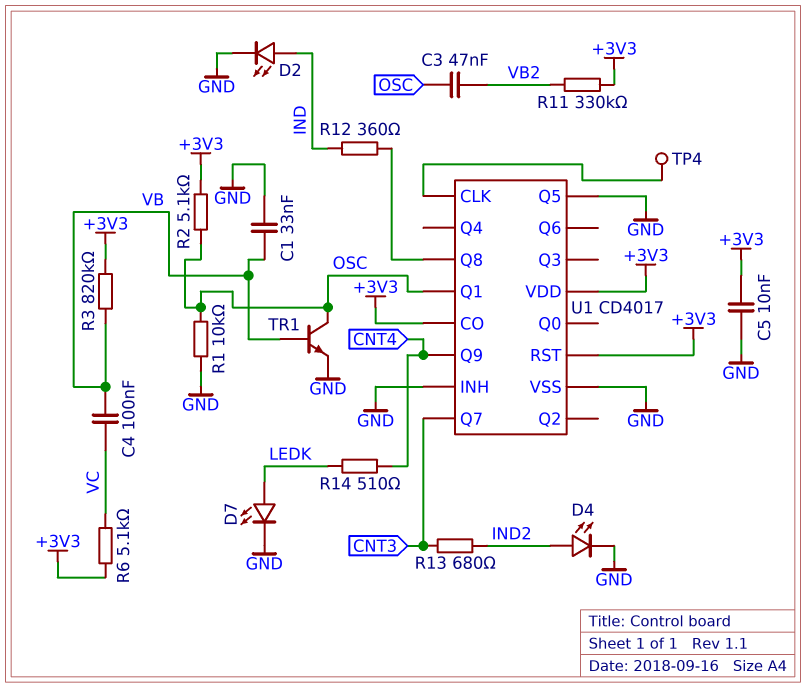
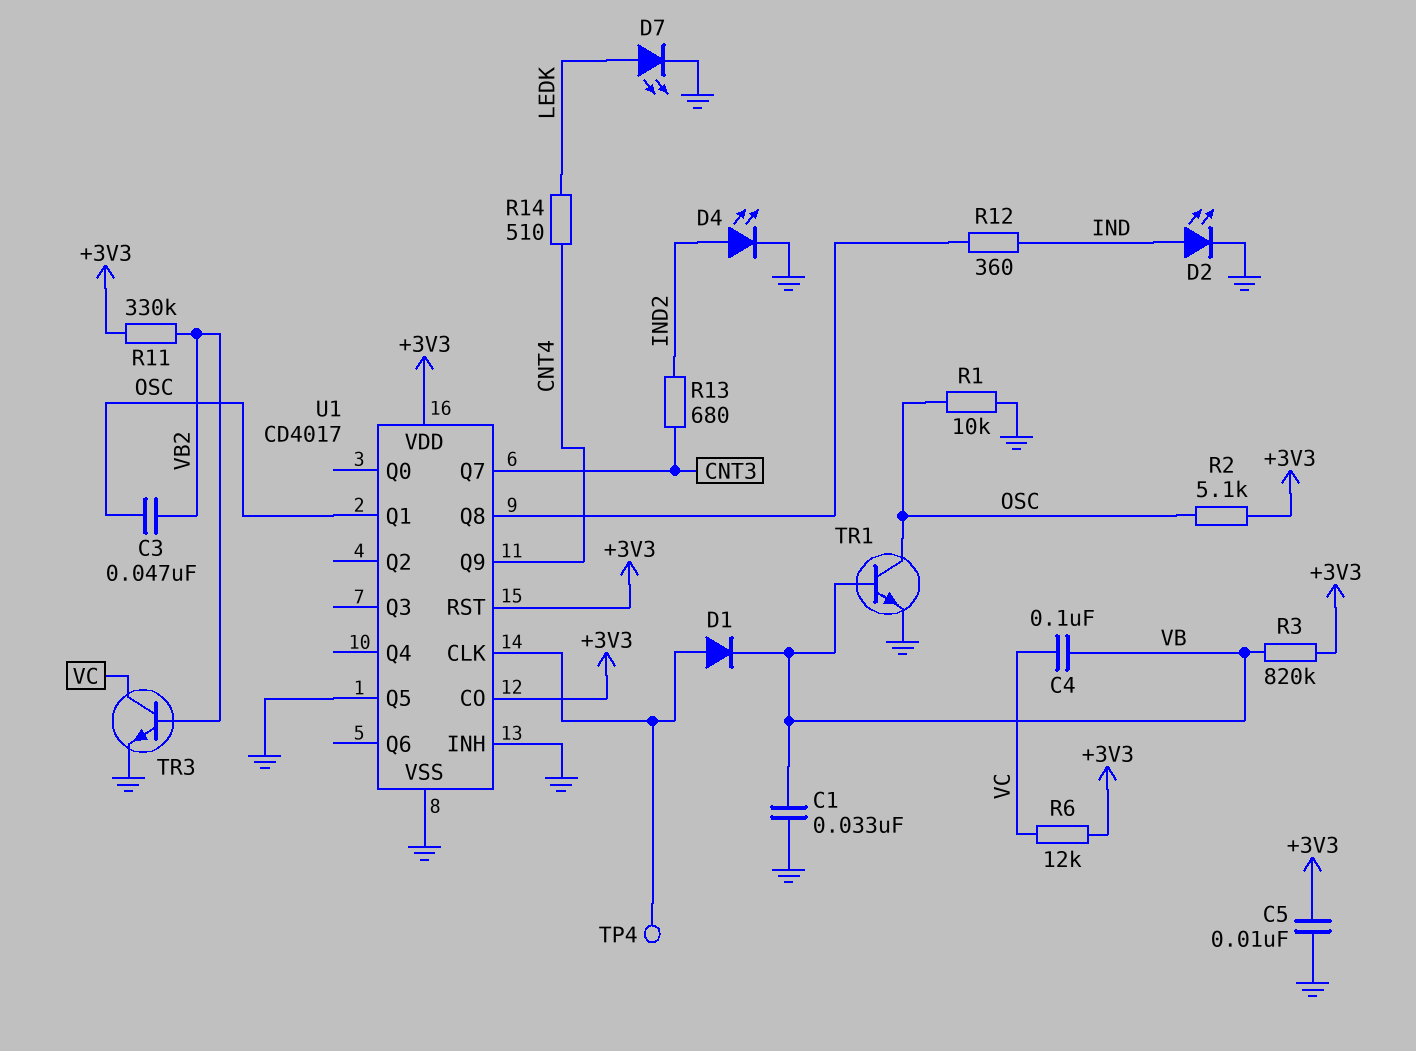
D1: none -> diode (A U1/CLK, K VB)
R6: 5.1k (+3V3, VC) -> 12k (+3V3, VC)
TR3: none -> NPN (B VB2, C VC, E GND)

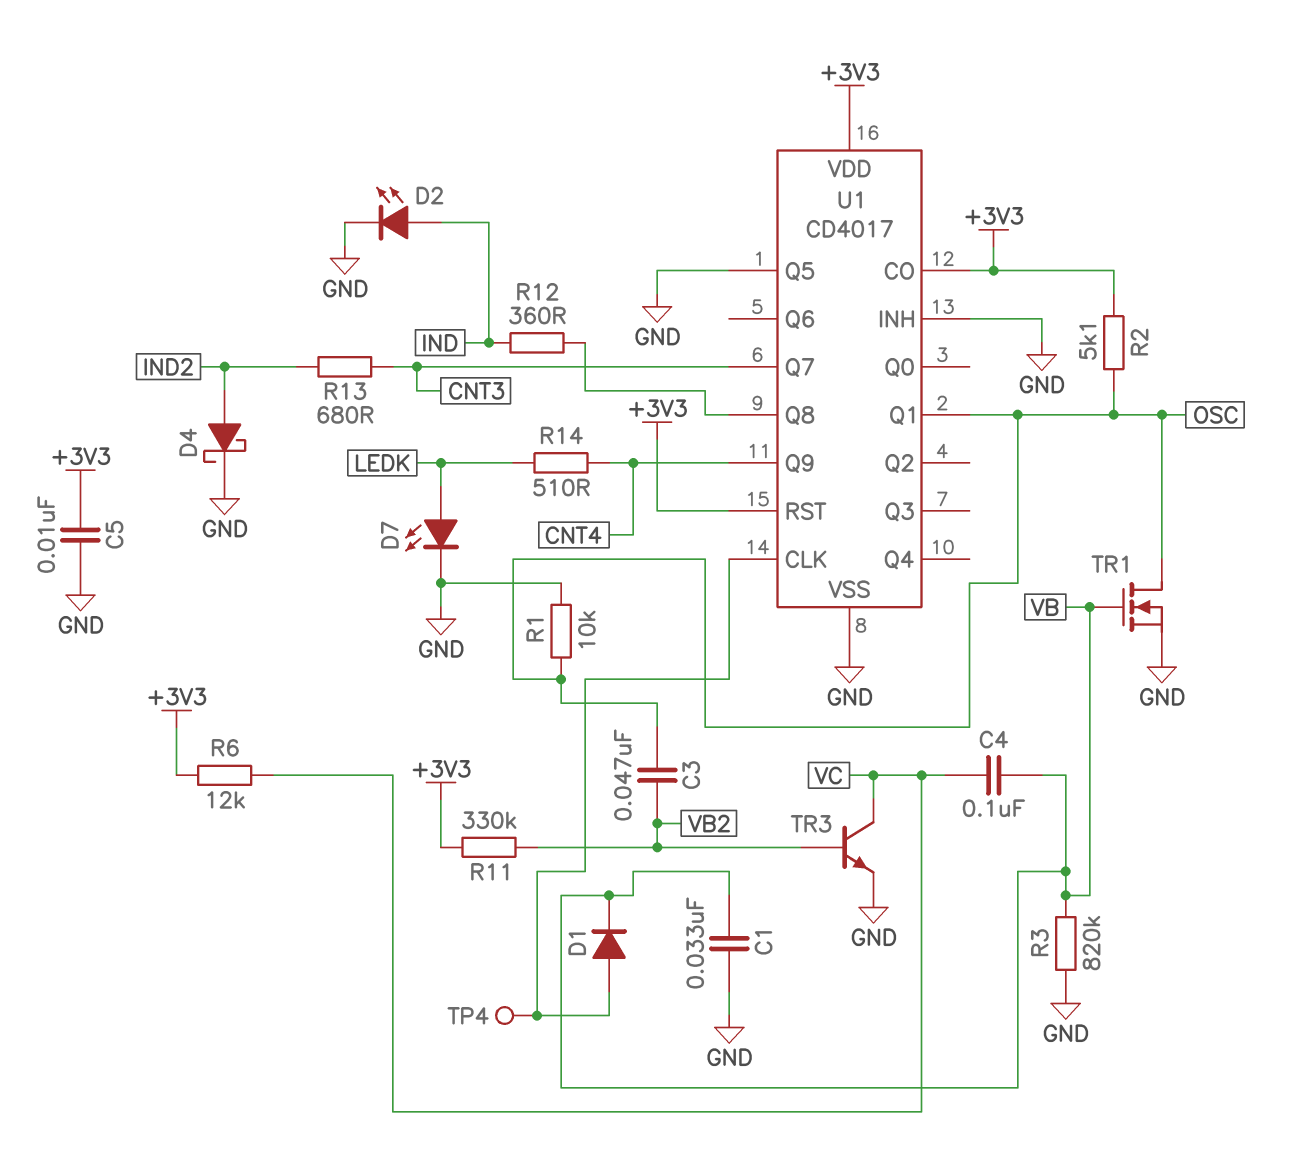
D4: LED (A IND2, K GND) -> schottky (A IND2, K GND)
R3: 820k (+3V3, VB) -> 820k (GND, VB)
TR1: NPN (B VB, C OSC, E GND) -> NMOS (G VB, D OSC, S GND)

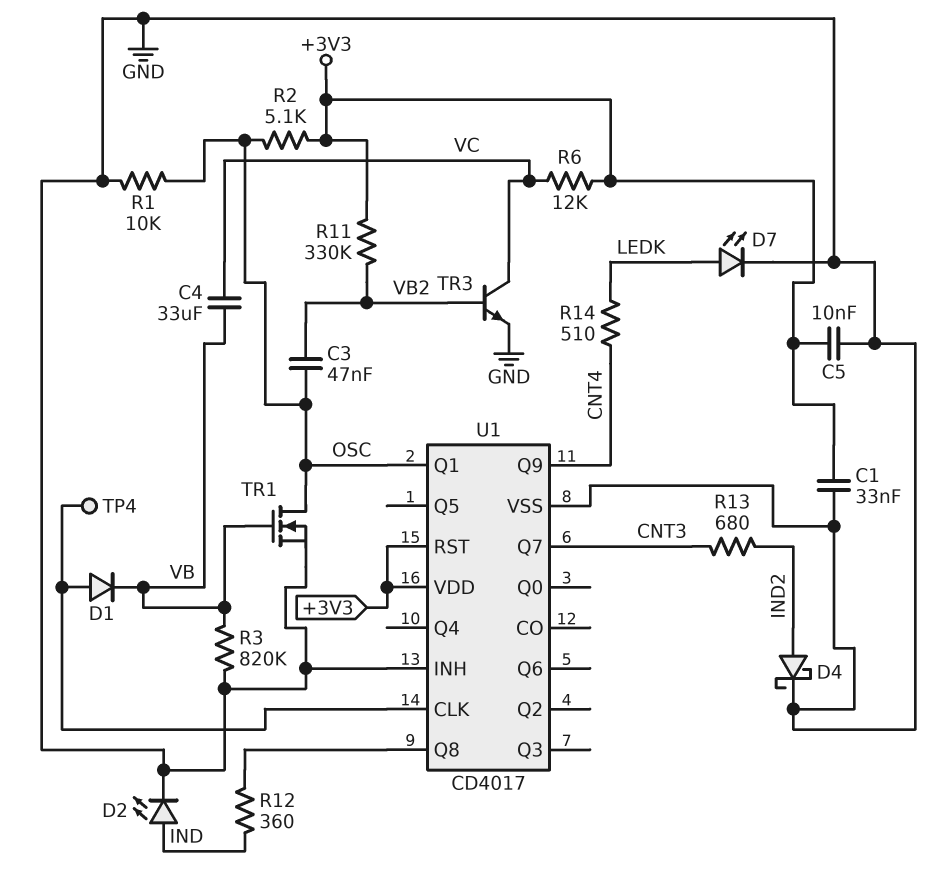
C1: 33nF (GND, VB) -> 33nF (+3V3, GND)
C4: 100nF (VB, VC) -> 33uF (VB, VC)
U1 pin CO: +3V3 -> none
U1 pin Q5: GND -> none

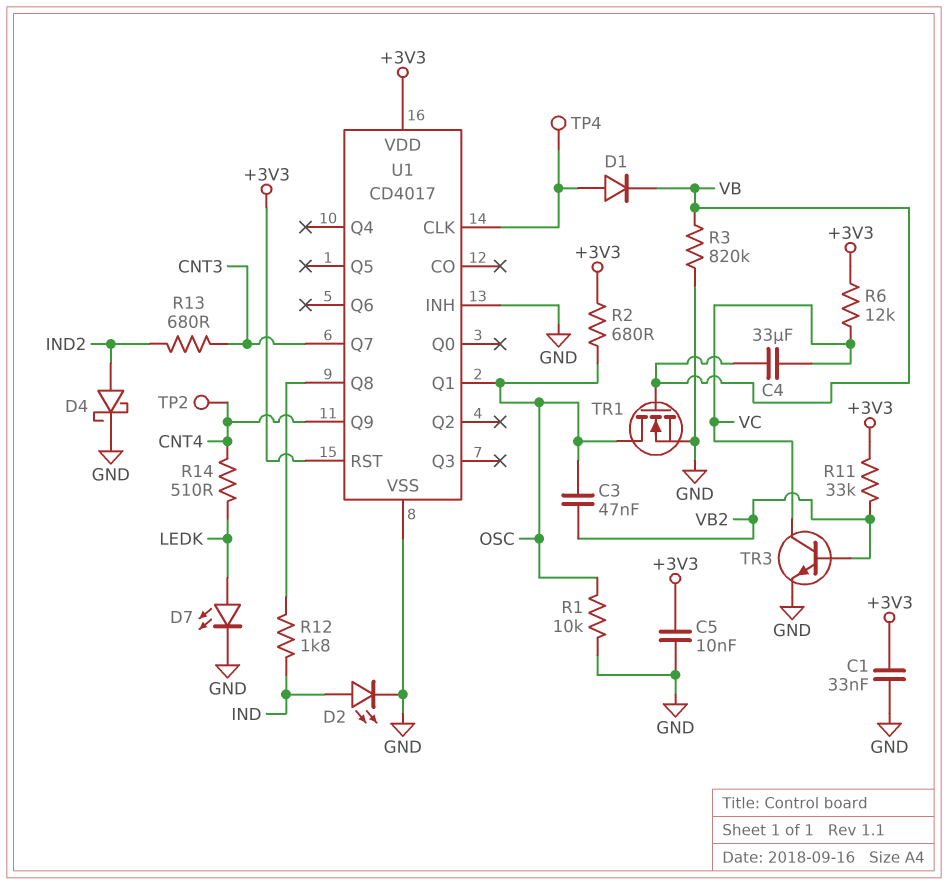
R2: 5.1k (+3V3, OSC) -> 680 (+3V3, OSC)
R11: 330k (+3V3, VB2) -> 33k (+3V3, VB2)
R12: 360 (IND, U1/Q8) -> 1.8k (IND, U1/Q8)
TP2: none -> test point (CNT4)

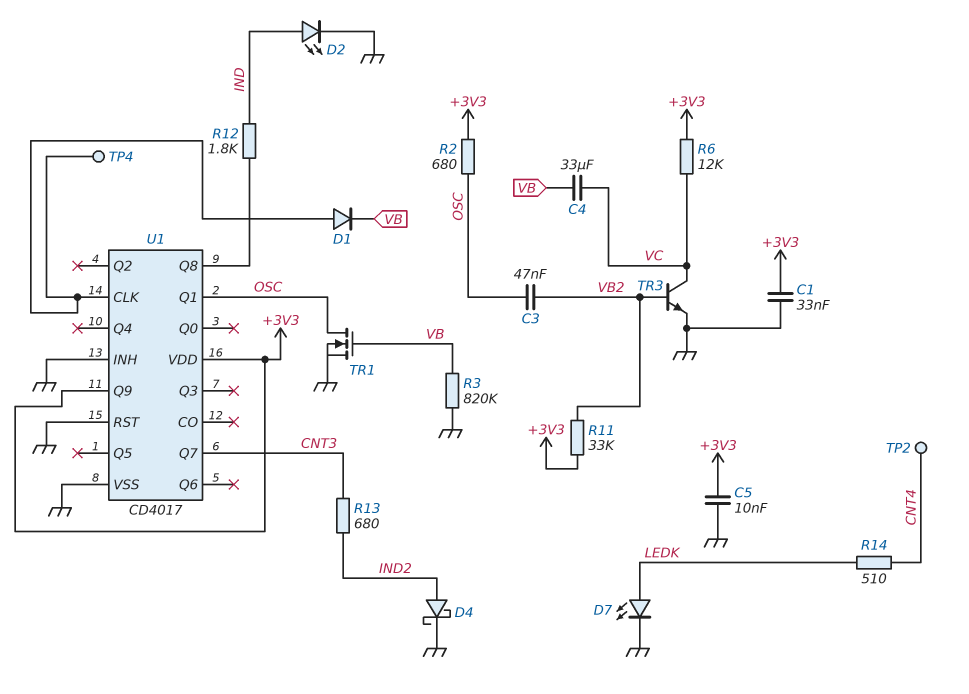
R1: 10k (GND, OSC) -> none
U1 pin Q9: CNT4 -> +3V3
U1 pin RST: +3V3 -> GND

